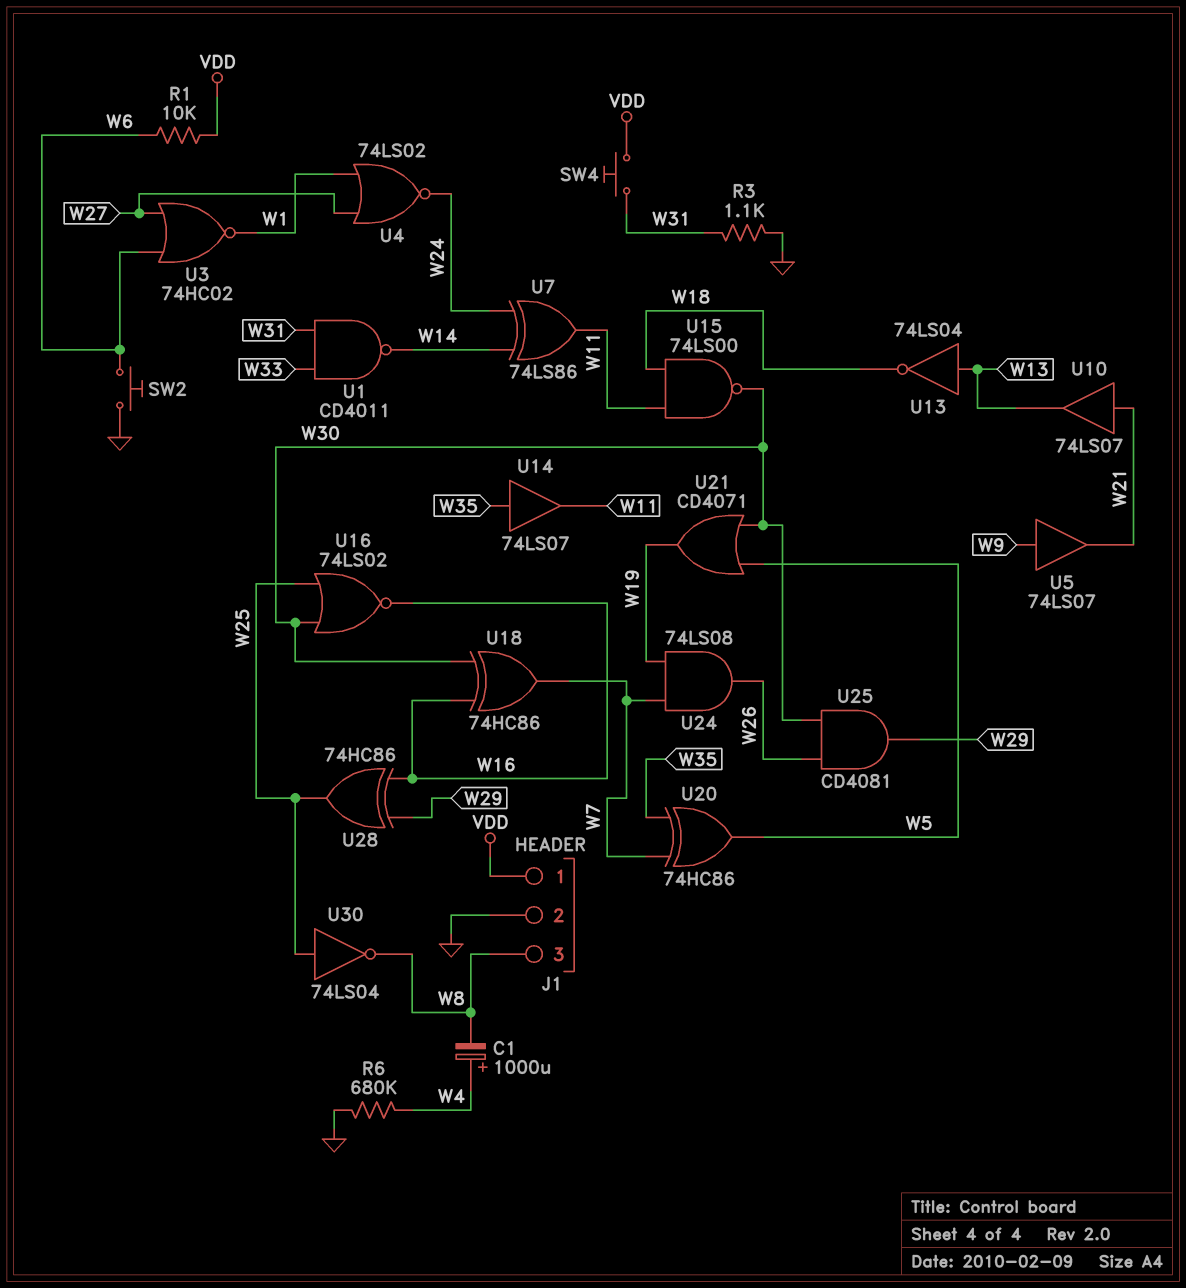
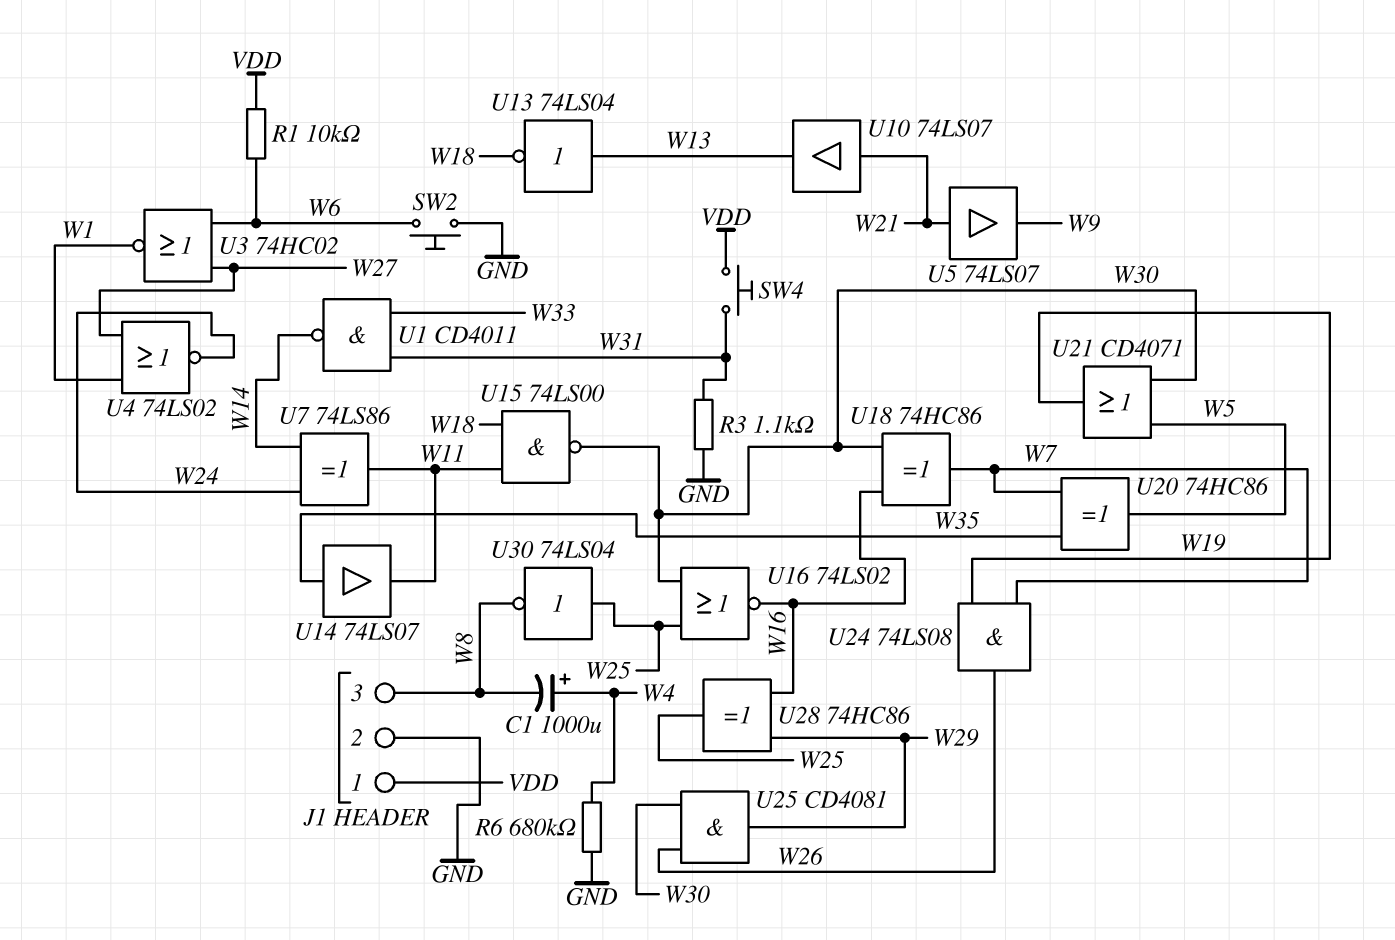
U5: buffer 74LS07 (in W9, out W21) -> buffer 74LS07 (in W21, out W9)

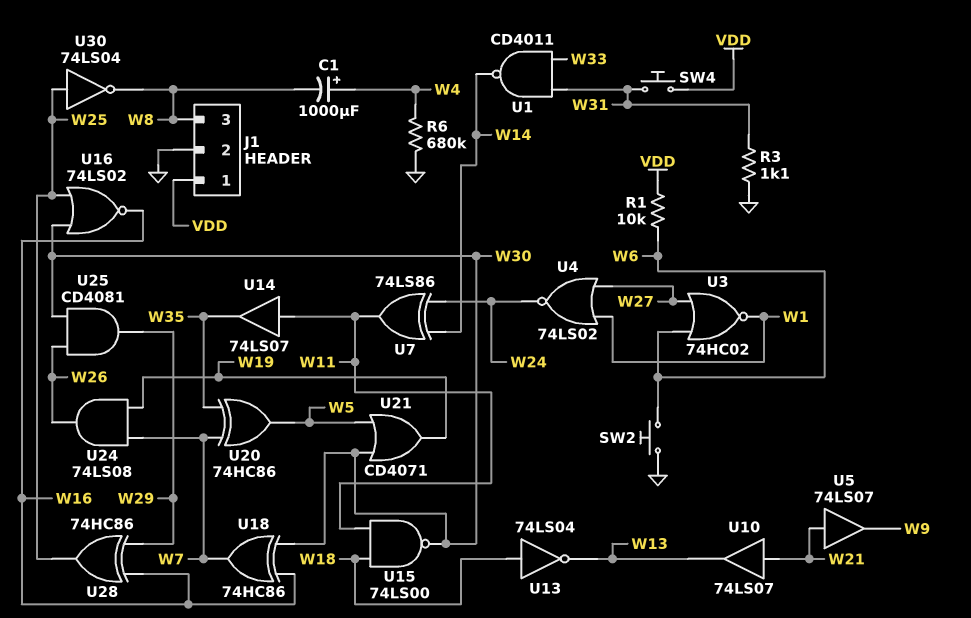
U13: NOT 74LS04 (in W13, out W18) -> NOT 74LS04 (in W18, out W13)
U14: buffer 74LS07 (in W35, out W11) -> buffer 74LS07 (in W11, out W35)

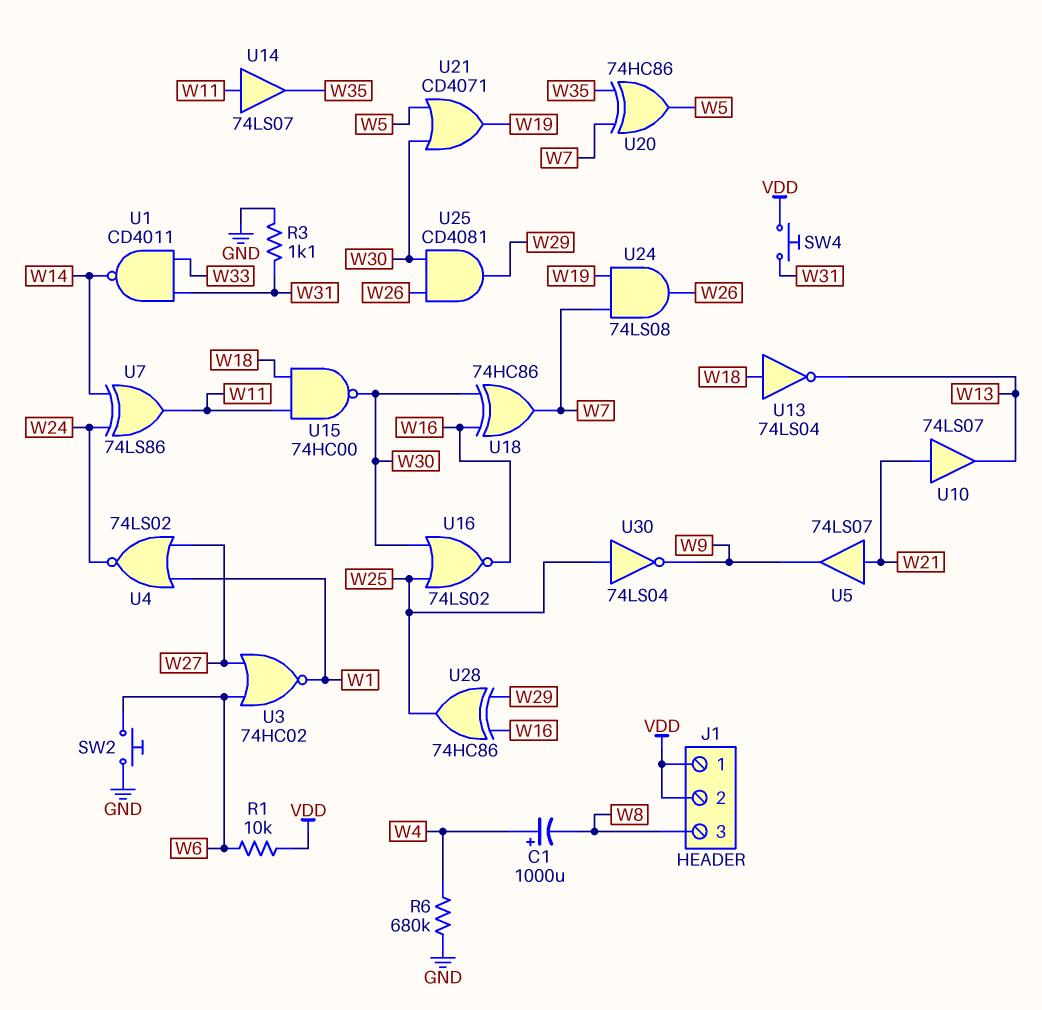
J1 pin 2: GND -> VDD
U15: NAND 74LS00 (in W11, in W18, out W30) -> NAND 74HC00 (in W11, in W18, out W30)
U30: NOT 74LS04 (in W25, out W8) -> NOT 74LS04 (in W25, out W9)

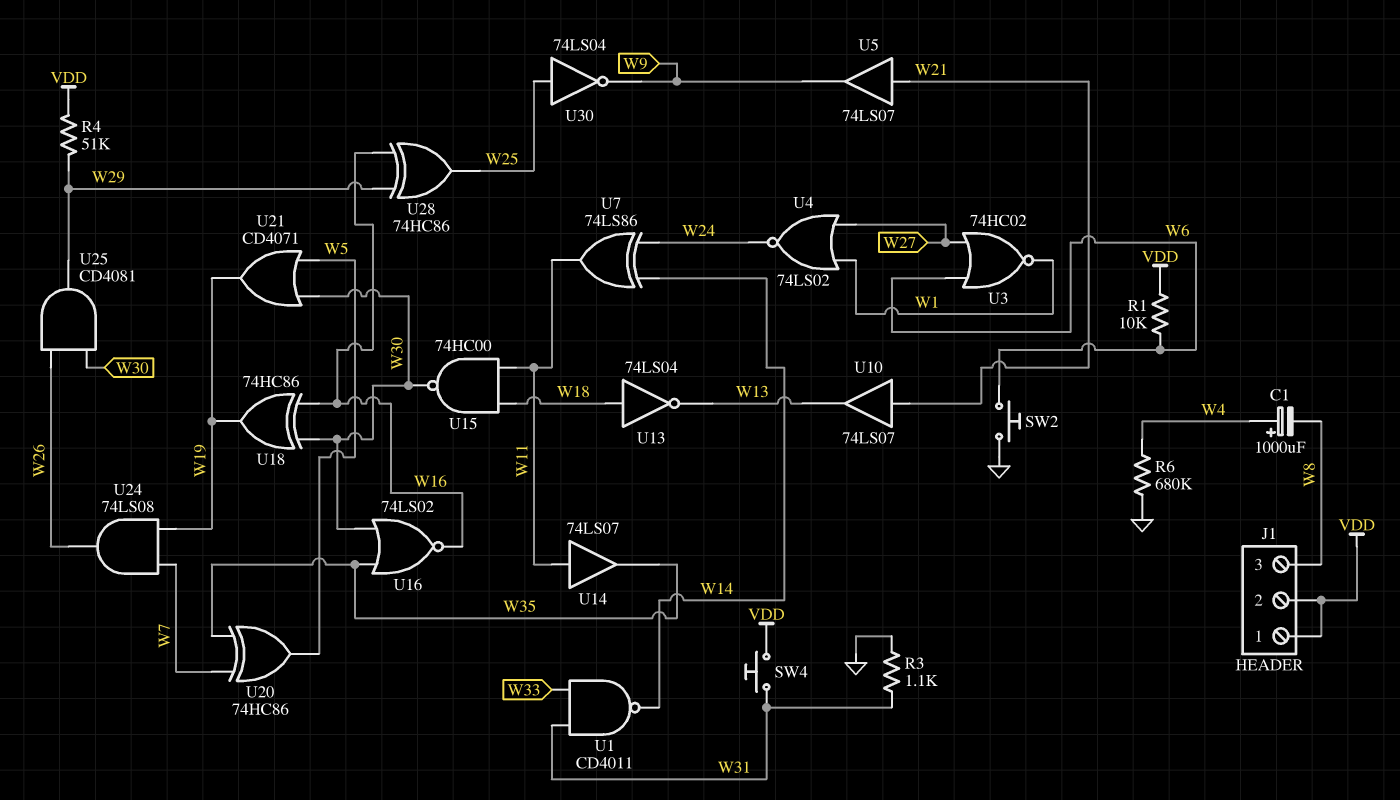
R4: none -> 51k (VDD, W29)
U16: NOR 74LS02 (in W25, in W30, out W16) -> NOR 74LS02 (in W30, in W35, out W16)
U18: XOR 74HC86 (in W16, in W30, out W7) -> XOR 74HC86 (in W16, in W30, out W19)

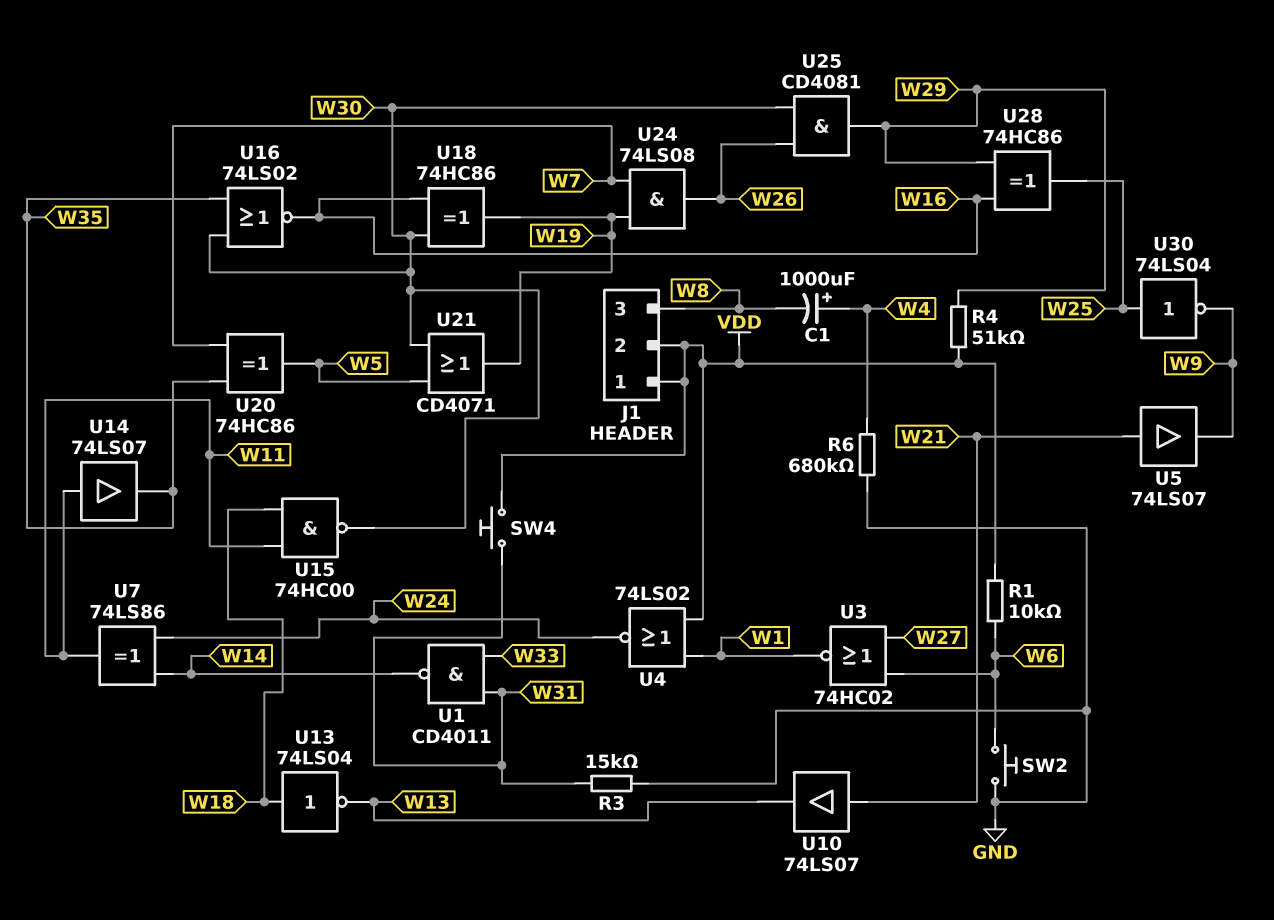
R3: 1.1k (GND, W31) -> 15k (GND, W31)
U4: NOR 74LS02 (in W1, in W27, out W24) -> NOR 74LS02 (in VDD, in W1, out W24)

